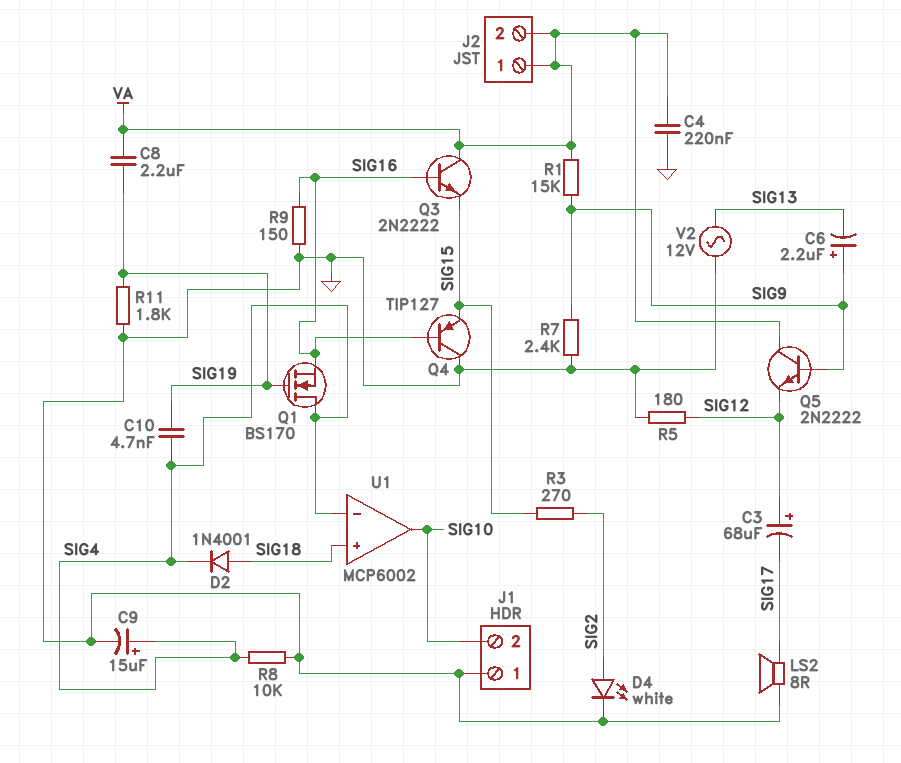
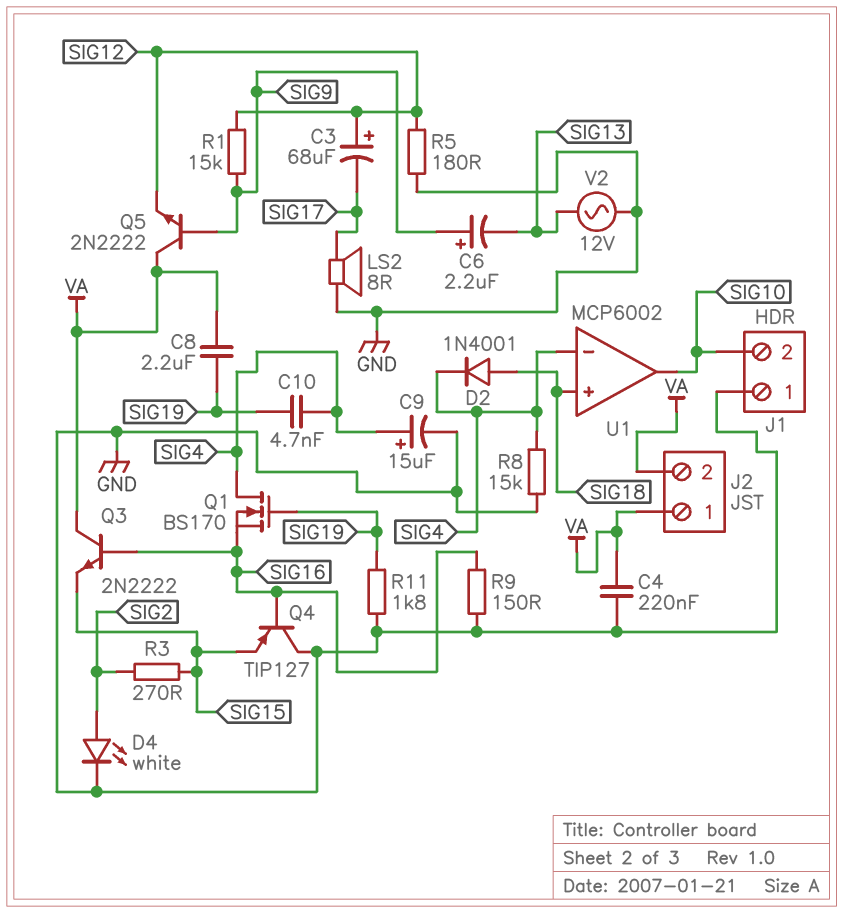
R1: 15k (SIG9, VA) -> 15k (SIG9, SIG12)
R7: 2.4k (GND, SIG9) -> none
R8: 10k (GND, SIG4) -> 15k (GND, SIG4)

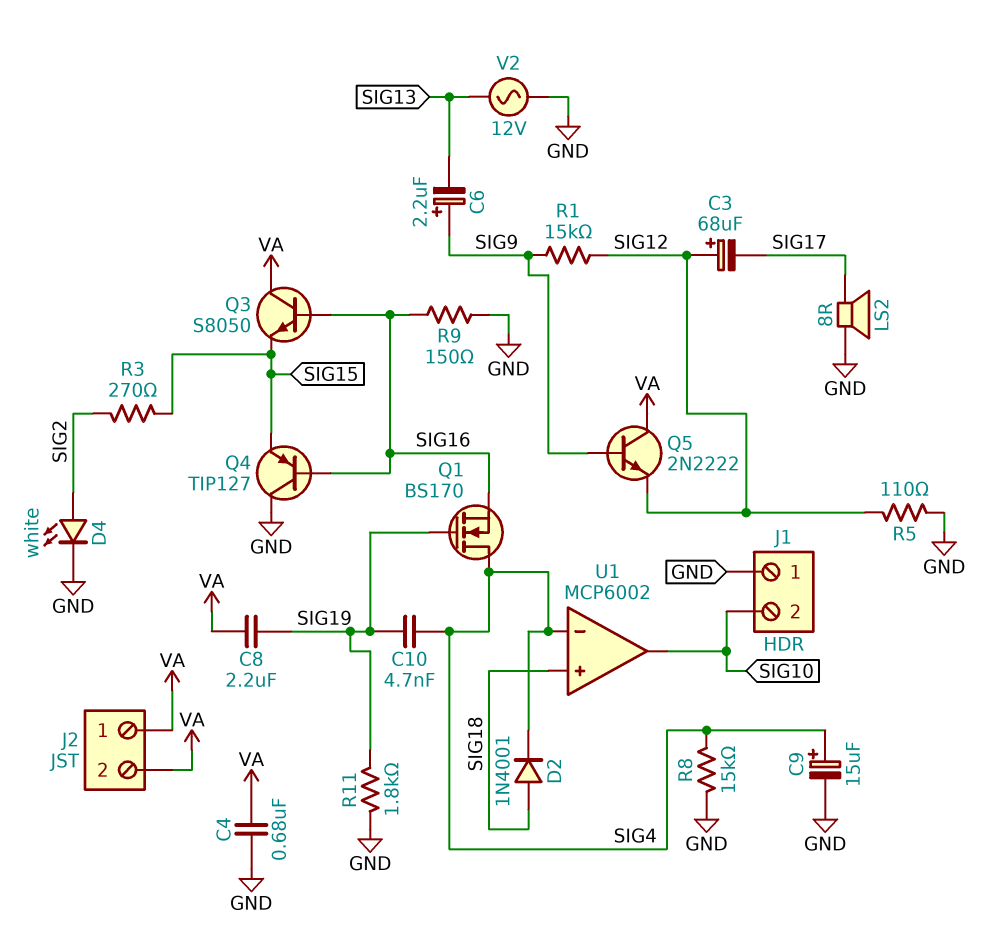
C4: 220nF (GND, VA) -> 680nF (GND, VA)
Q3: NPN 2N2222 (B SIG16, C VA, E SIG15) -> NPN S8050 (B SIG16, C VA, E SIG15)
R5: 180 (GND, SIG12) -> 110 (GND, SIG12)

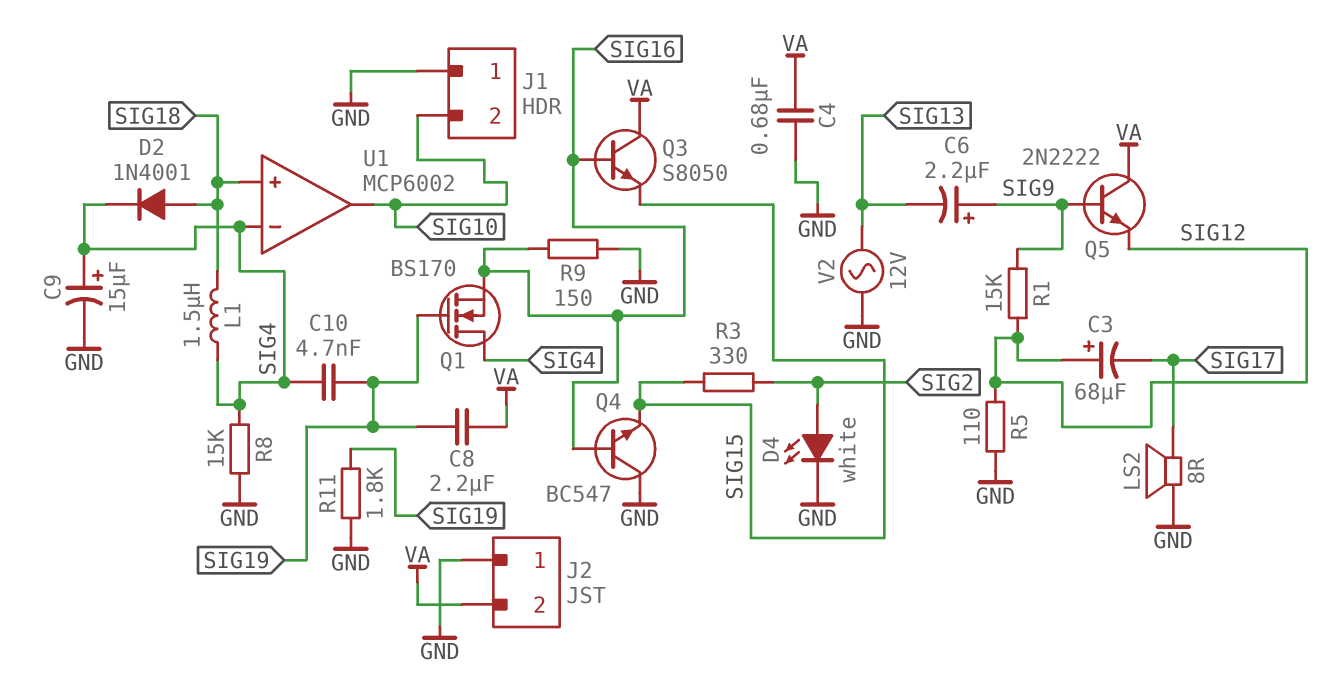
J2 pin 1: VA -> GND
L1: none -> 1.5uH (SIG4, SIG18)
Q4: PNP TIP127 (B SIG16, C GND, E SIG15) -> NPN BC547 (B SIG16, C GND, E SIG15)
R3: 270 (SIG2, SIG15) -> 330 (SIG2, SIG15)

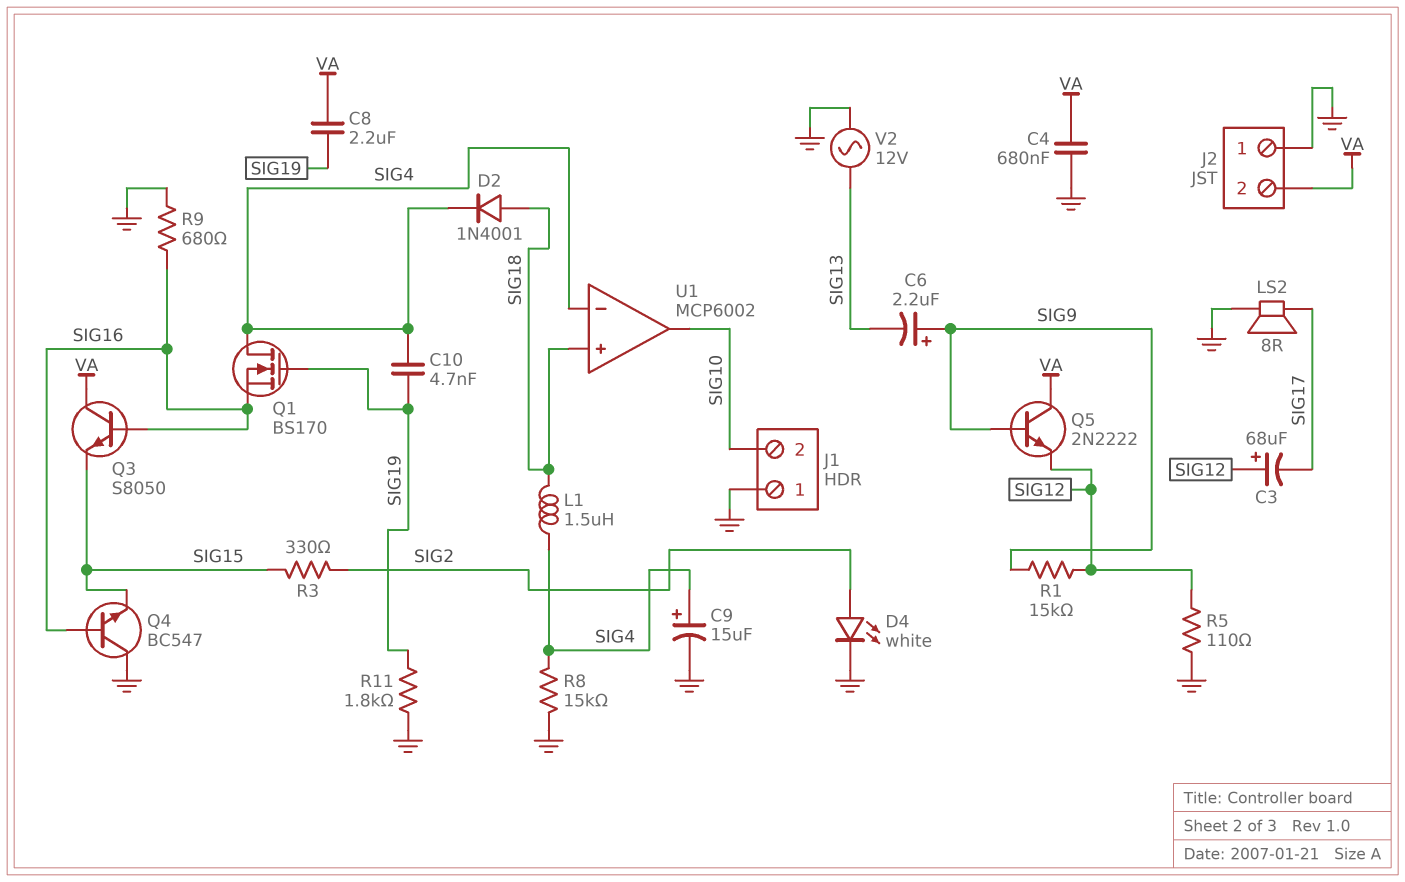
R9: 150 (GND, SIG16) -> 680 (GND, SIG16)

